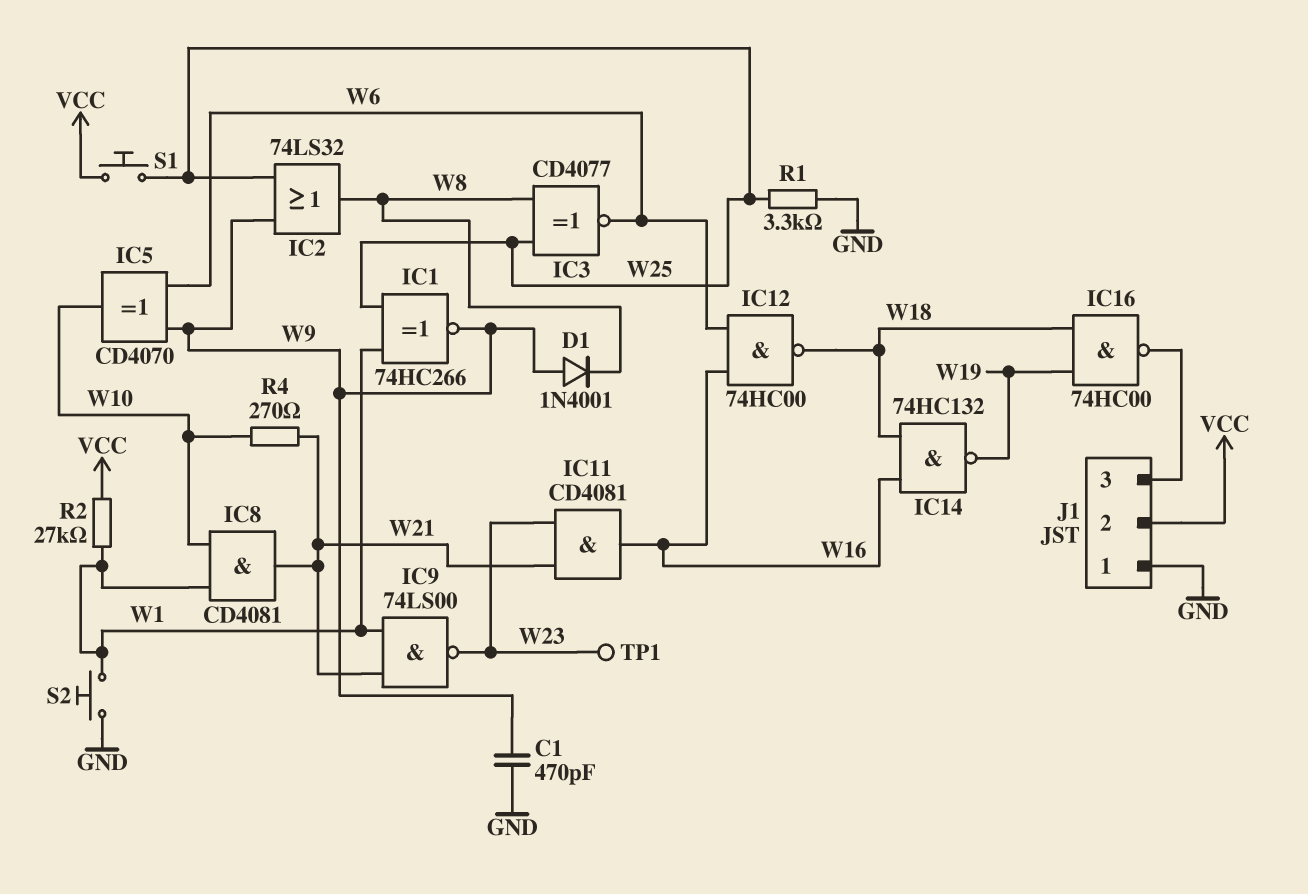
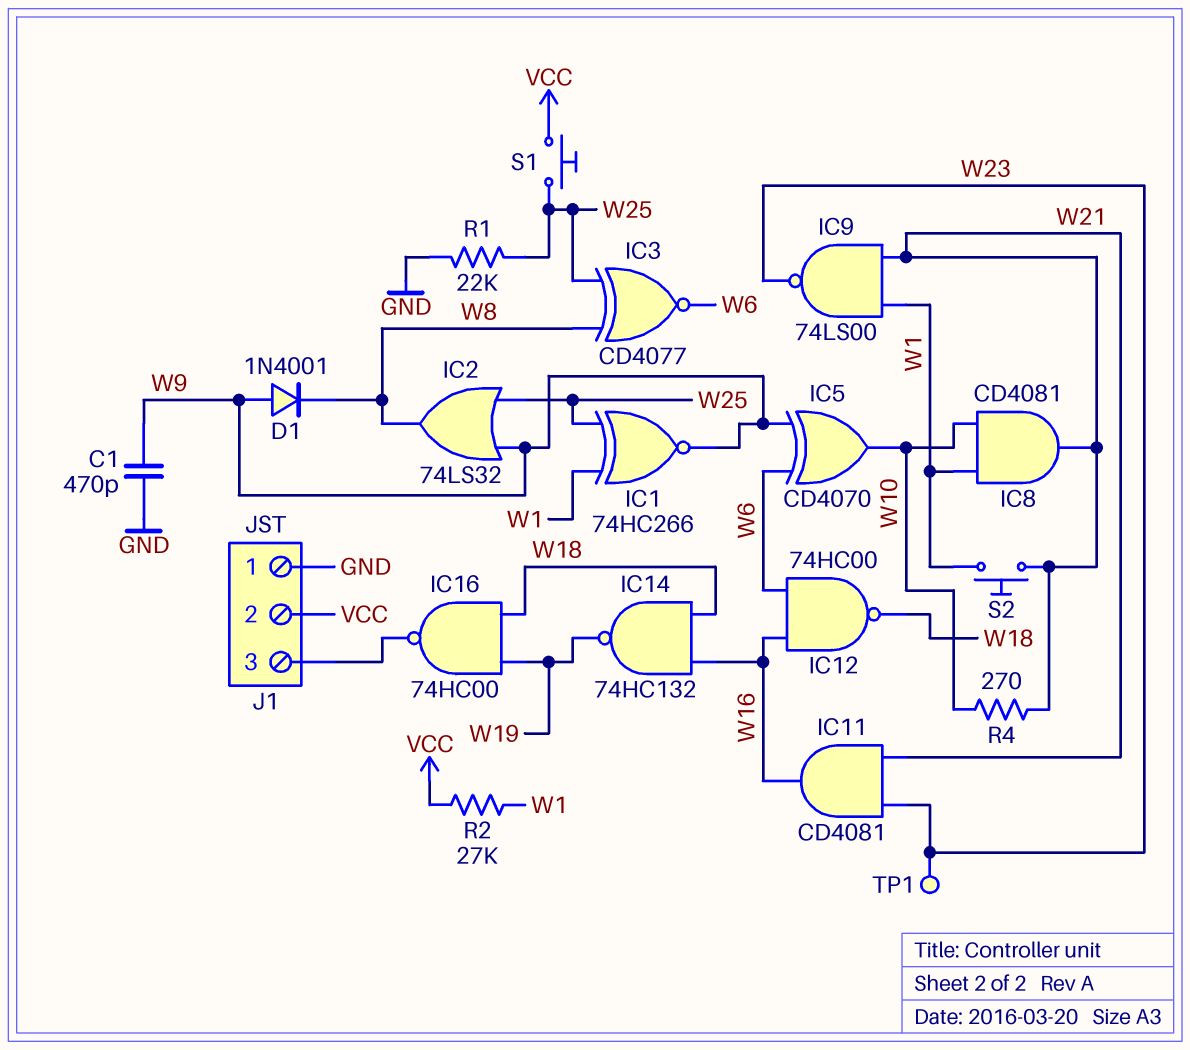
R1: 3.3k (GND, W25) -> 22k (GND, W25)
S2: button (GND, W1) -> button (W1, W21)

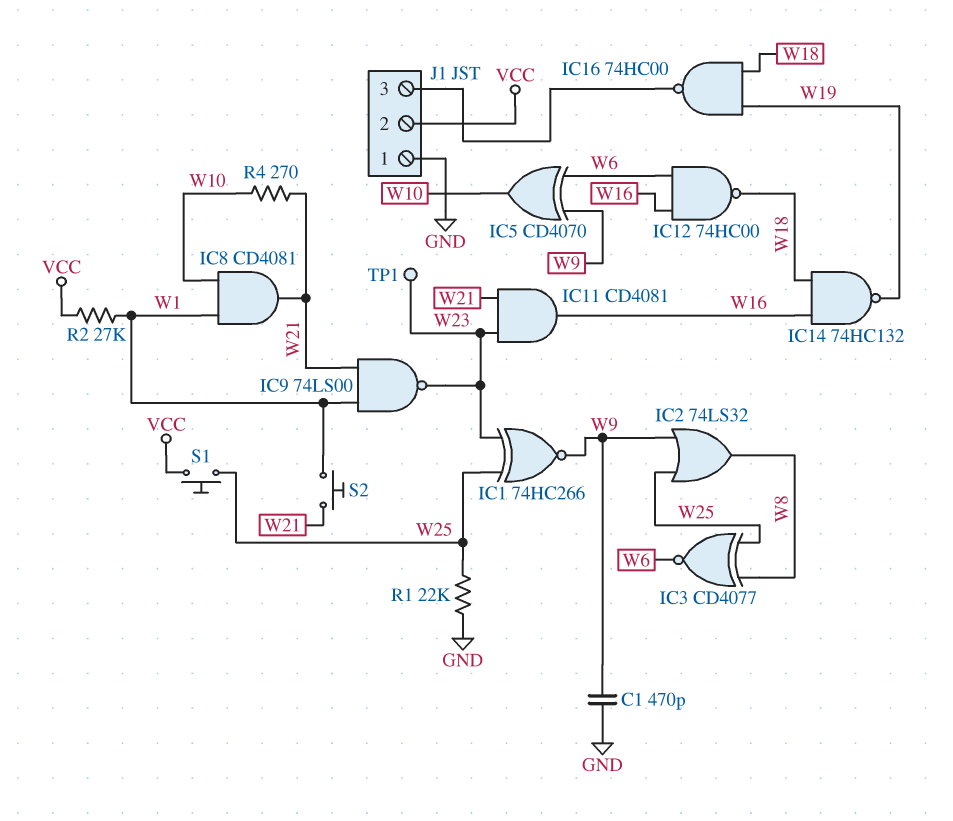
D1: diode 1N4001 (A W9, K W8) -> none
IC1: XNOR 74HC266 (in W1, in W25, out W9) -> XNOR 74HC266 (in W23, in W25, out W9)

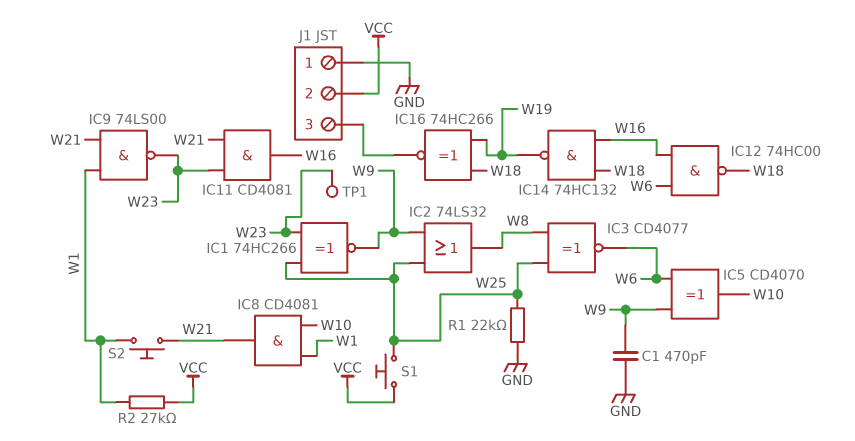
IC16: NAND 74HC00 (in W18, in W19, out J1/3) -> XNOR 74HC266 (in W18, in W19, out J1/3)
R4: 270 (W10, W21) -> none

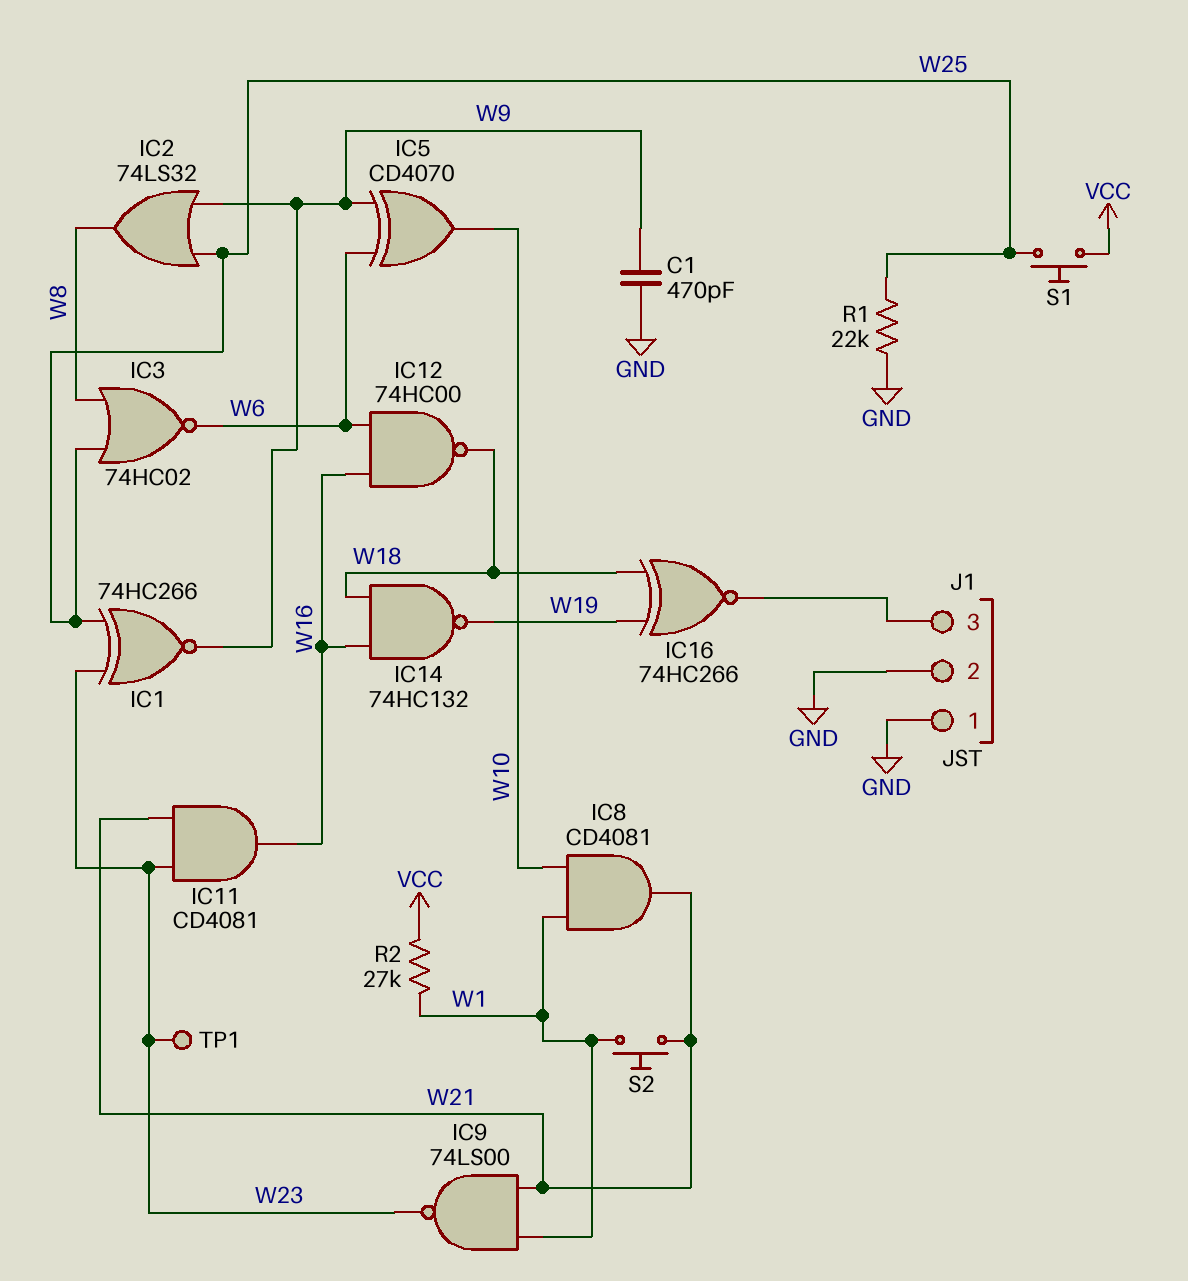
IC3: XNOR CD4077 (in W8, in W25, out W6) -> NOR 74HC02 (in W8, in W25, out W6)
J1 pin 2: VCC -> GND

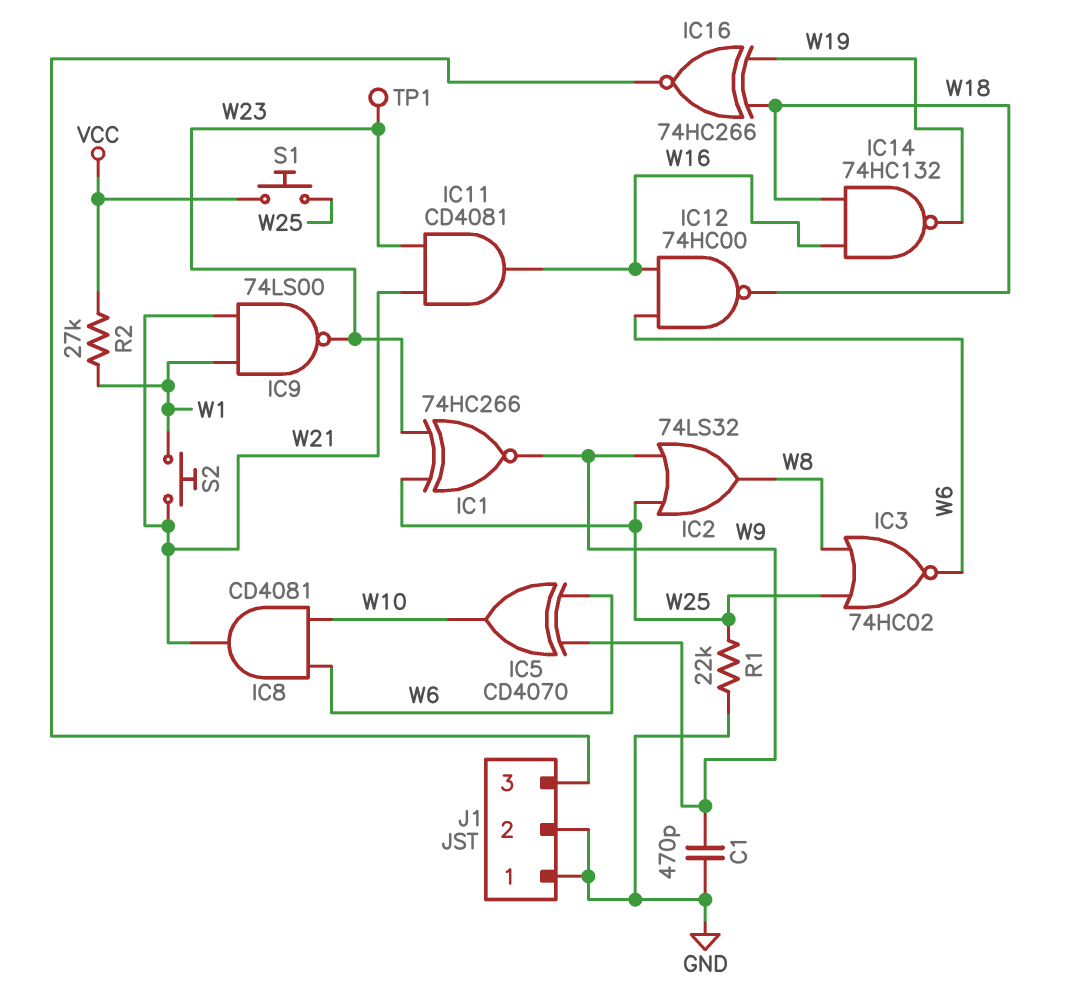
IC8: AND CD4081 (in W1, in W10, out W21) -> AND CD4081 (in W6, in W10, out W21)

